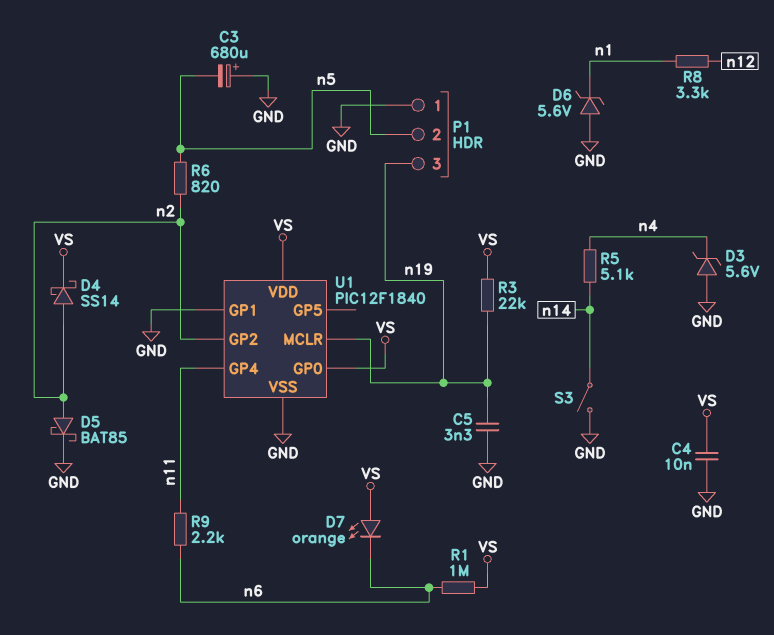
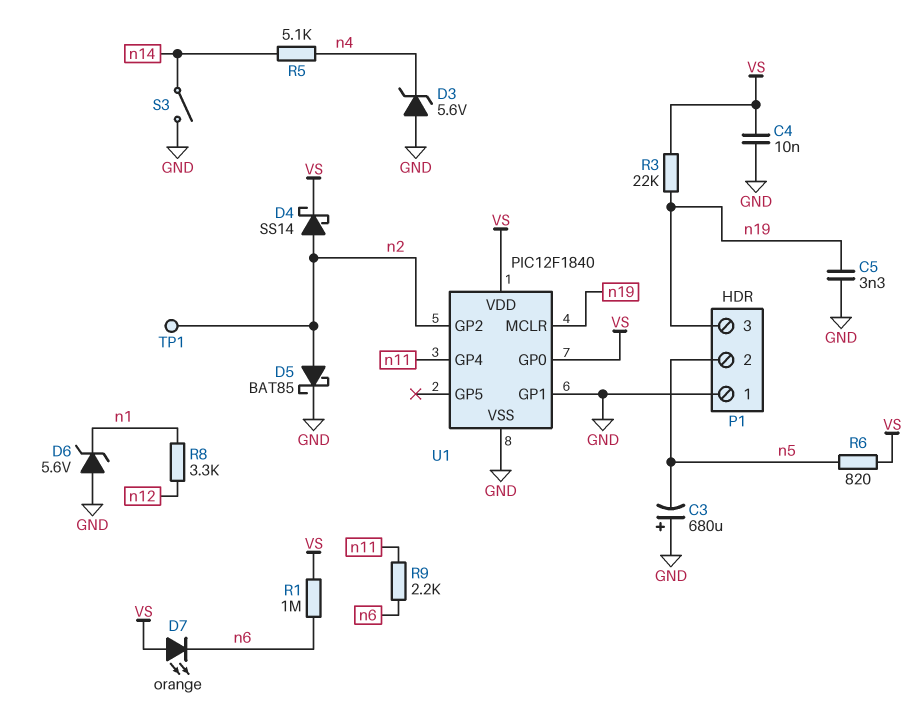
R6: 820 (n2, n5) -> 820 (VS, n5)
TP1: none -> test point (n2)

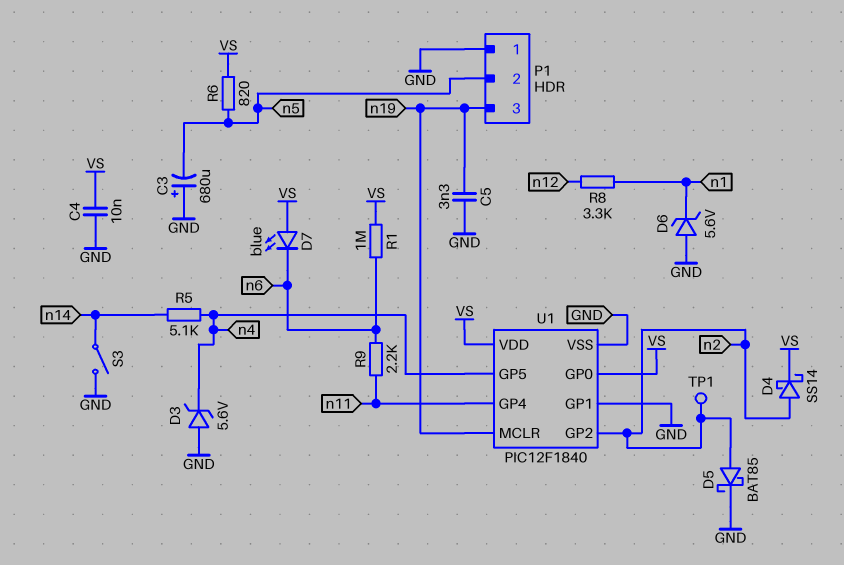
D7: LED orange (A VS, K n6) -> LED blue (A VS, K n6)
R3: 22k (VS, n19) -> none
U1 pin GP5: none -> n4

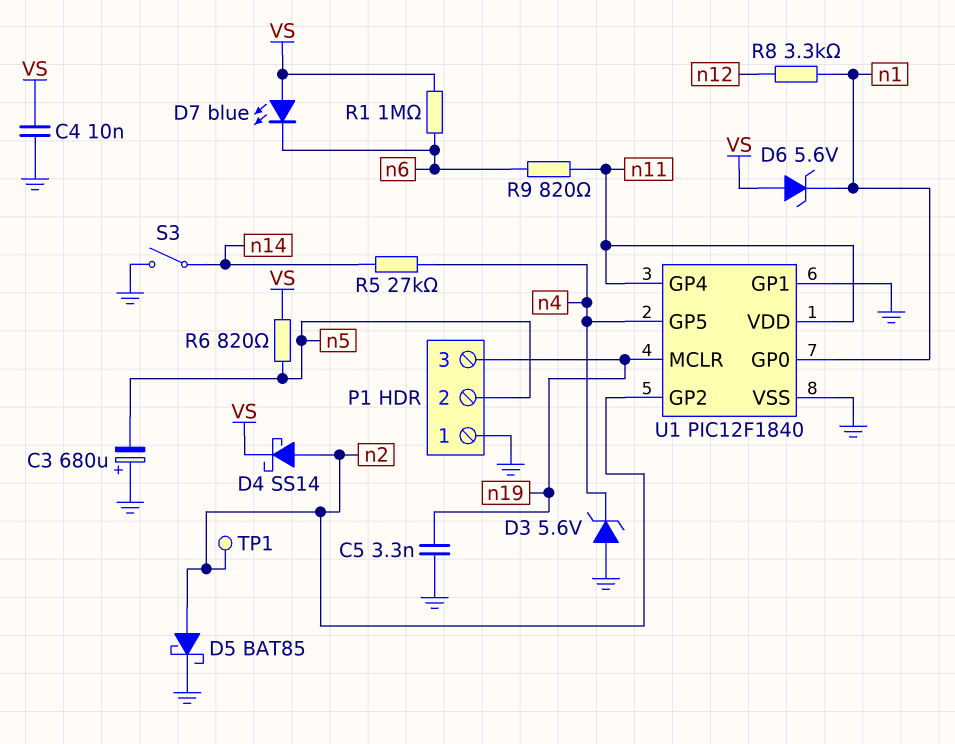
D6: zener 5.6V (A GND, K n1) -> zener 5.6V (A VS, K n1)
R5: 5.1k (n4, n14) -> 27k (n4, n14)
R9: 2.2k (n6, n11) -> 820 (n6, n11)
U1 pin GP0: VS -> n1
U1 pin VDD: VS -> n11

